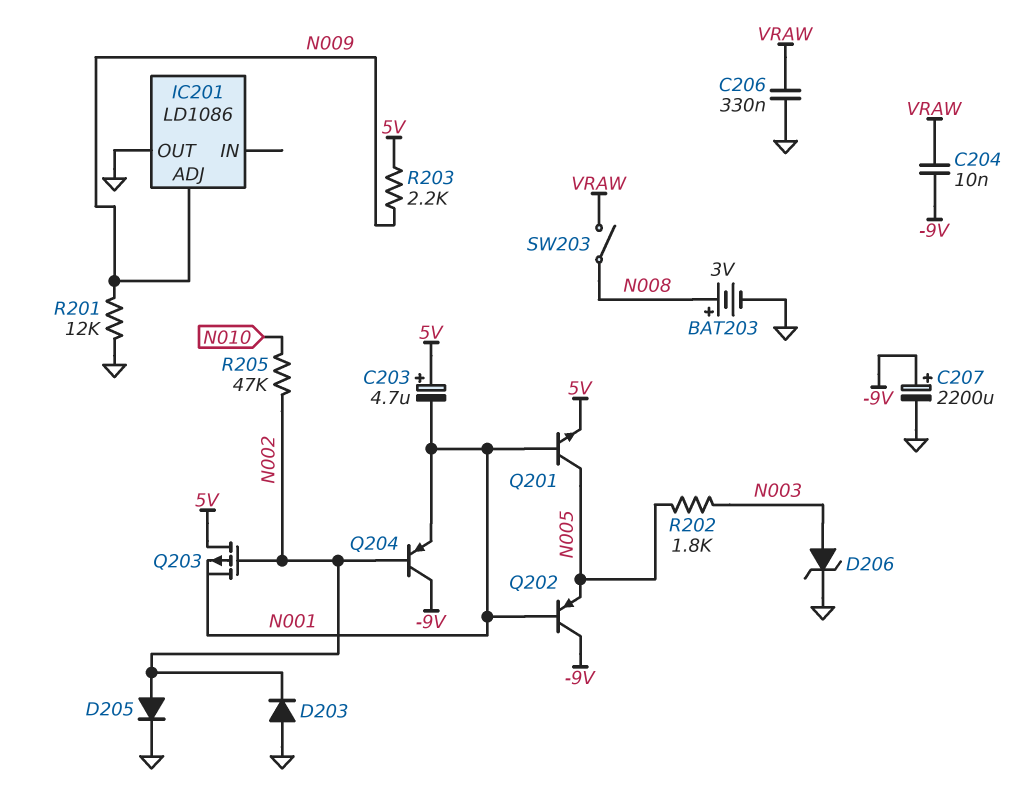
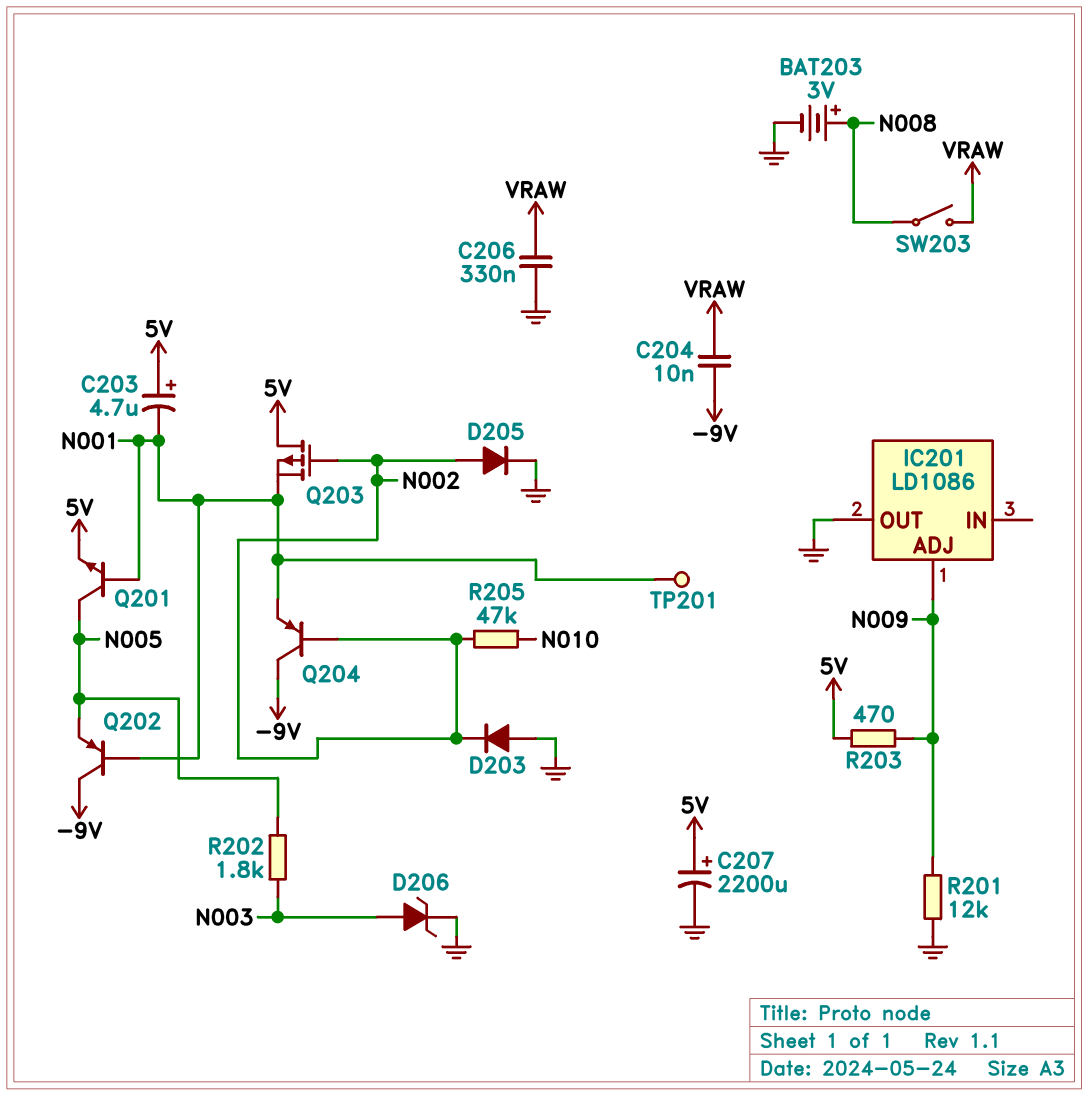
C207: 2200uF (plus -9V, minus GND) -> 2200uF (plus 5V, minus GND)
R203: 2.2k (5V, N009) -> 470 (5V, N009)
TP201: none -> test point (N001)

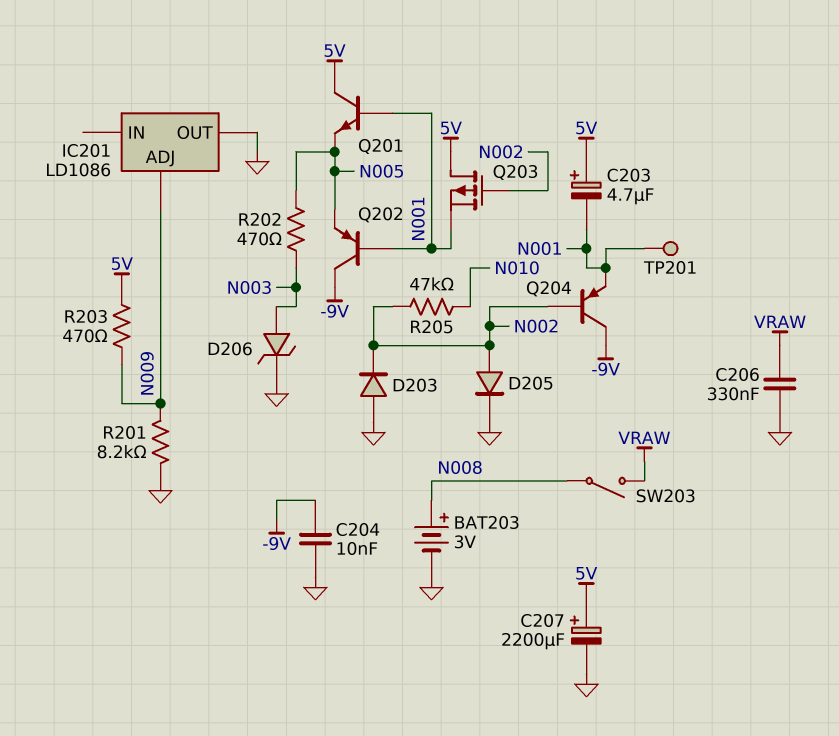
C204: 10nF (-9V, VRAW) -> 10nF (-9V, GND)
Q201: NPN (B N001, C N005, E 5V) -> NPN (B N001, C 5V, E N005)
R201: 12k (GND, N009) -> 8.2k (GND, N009)
R202: 1.8k (N003, N005) -> 470 (N003, N005)

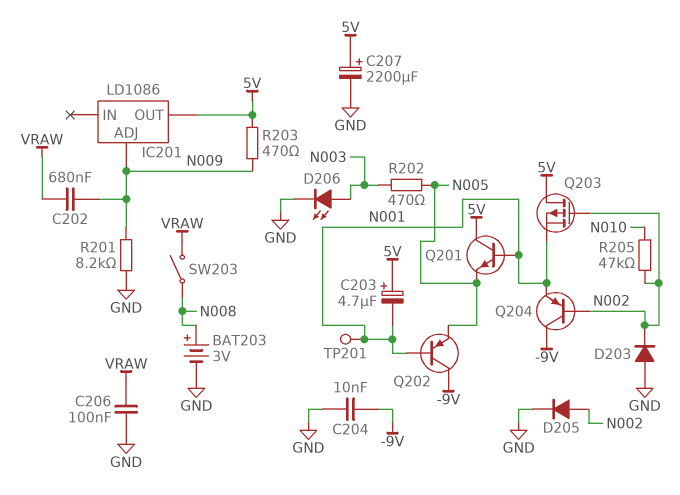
C202: none -> 680nF (N009, VRAW)
C206: 330nF (GND, VRAW) -> 100nF (GND, VRAW)
D206: zener (A N003, K GND) -> LED (A N003, K GND)
IC201 pin OUT: GND -> 5V

